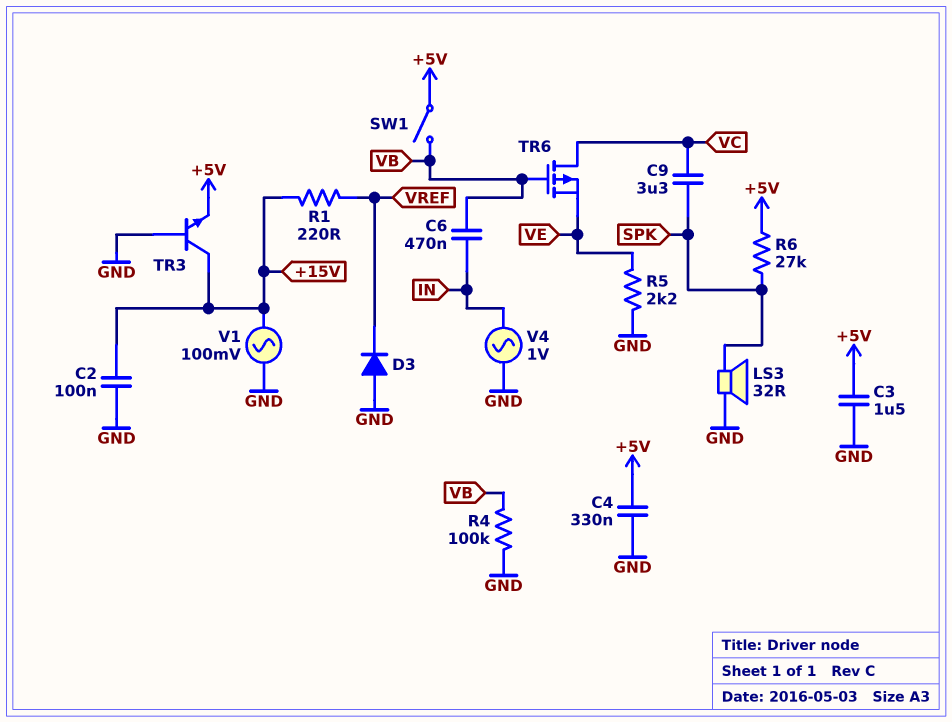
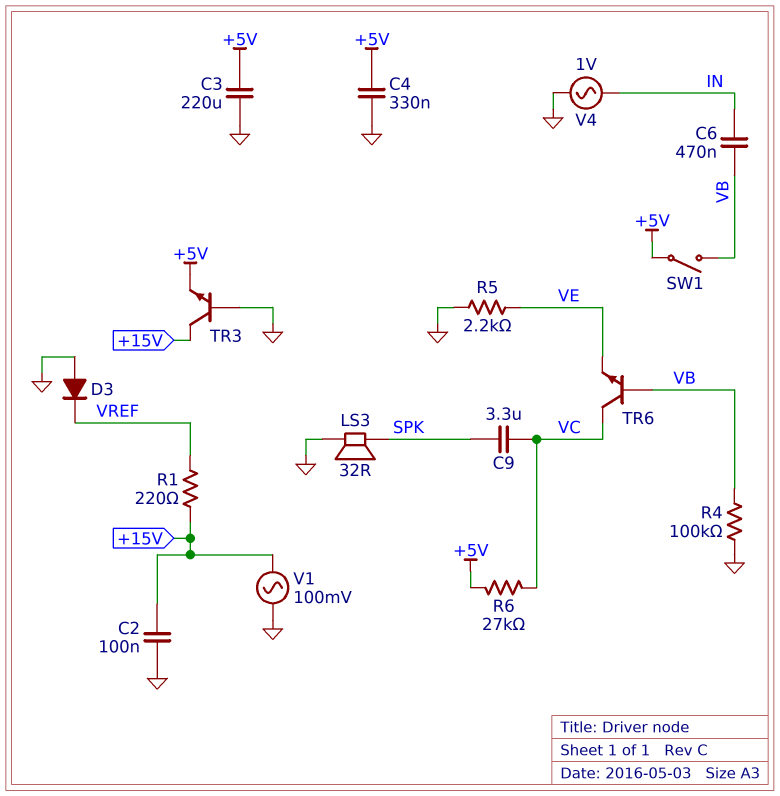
C3: 1.5uF (+5V, GND) -> 220uF (+5V, GND)
R6: 27k (+5V, SPK) -> 27k (+5V, VC)
TR6: PMOS (G VB, D VC, S VE) -> NPN (B VB, C VC, E VE)

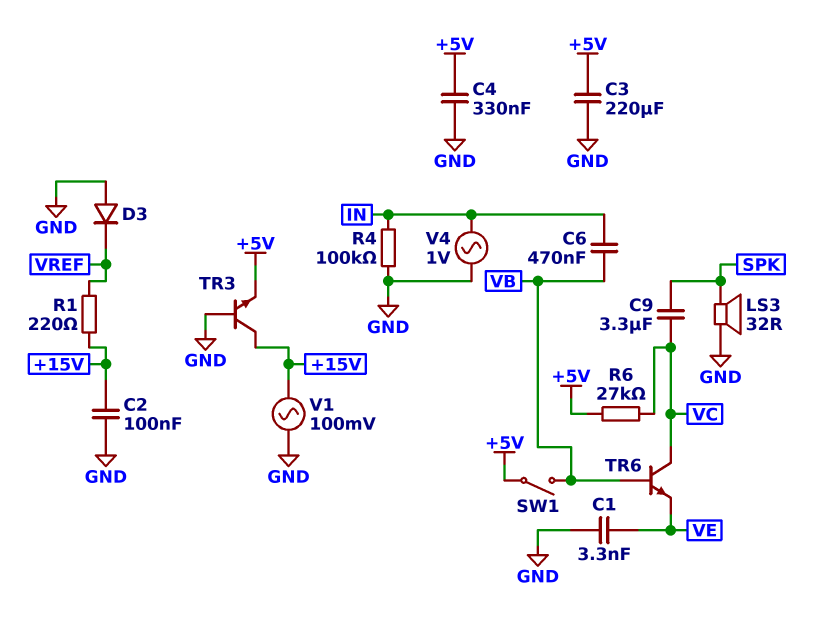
C1: none -> 3.3nF (GND, VE)
R4: 100k (GND, VB) -> 100k (GND, IN)
R5: 2.2k (GND, VE) -> none

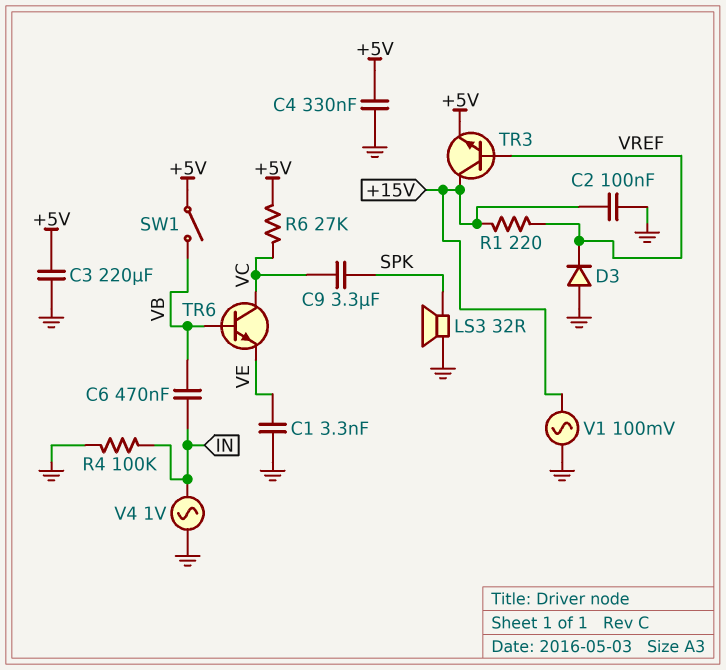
TR3: NPN (B GND, C +15V, E +5V) -> NPN (B VREF, C +15V, E +5V)

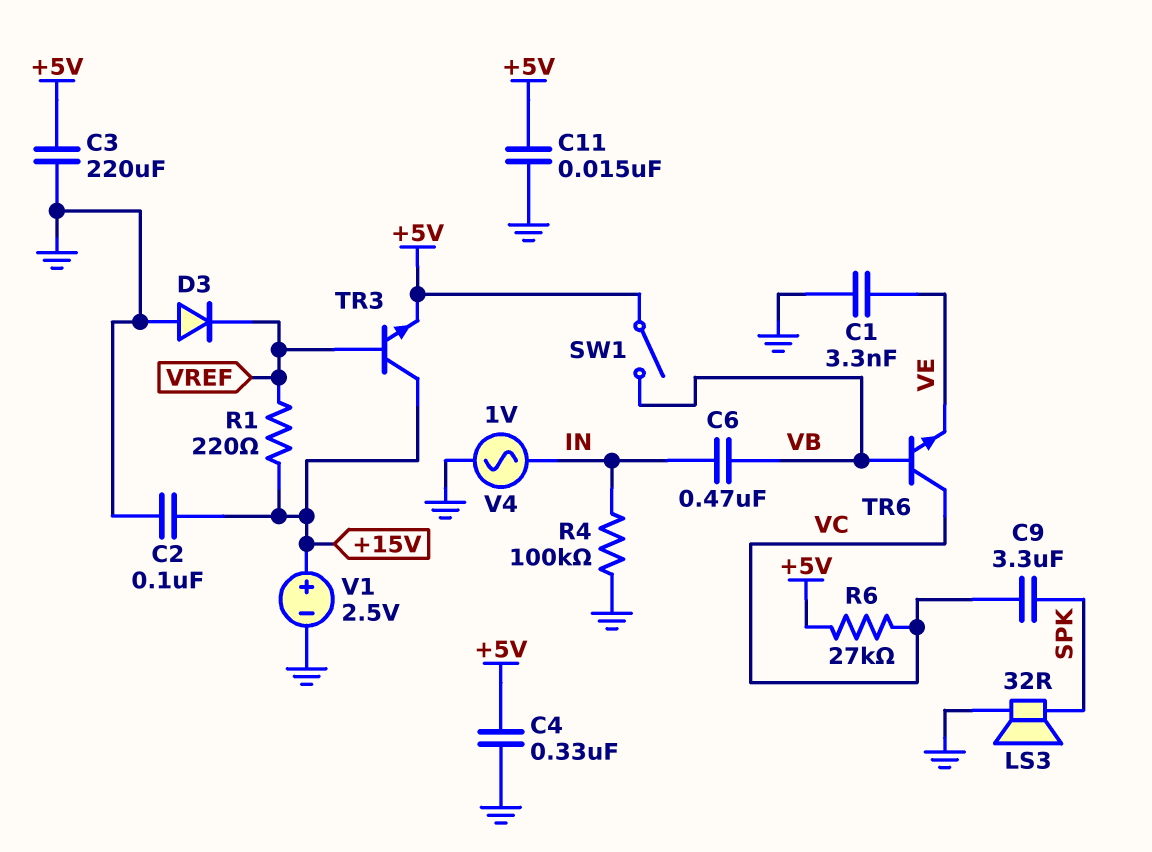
C11: none -> 15nF (+5V, GND)
V1: AC 100mV (+15V, GND) -> 2.5V (plus +15V, minus GND)

